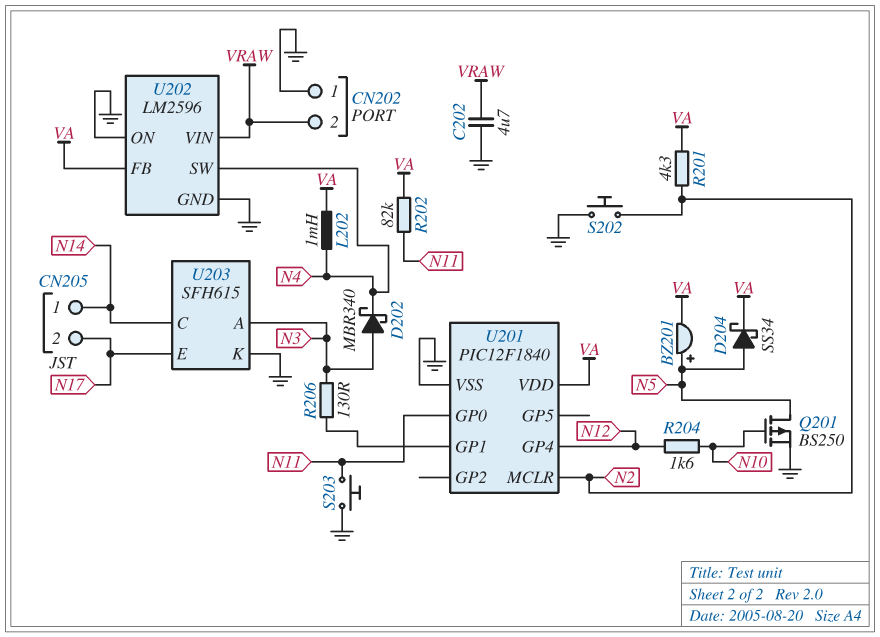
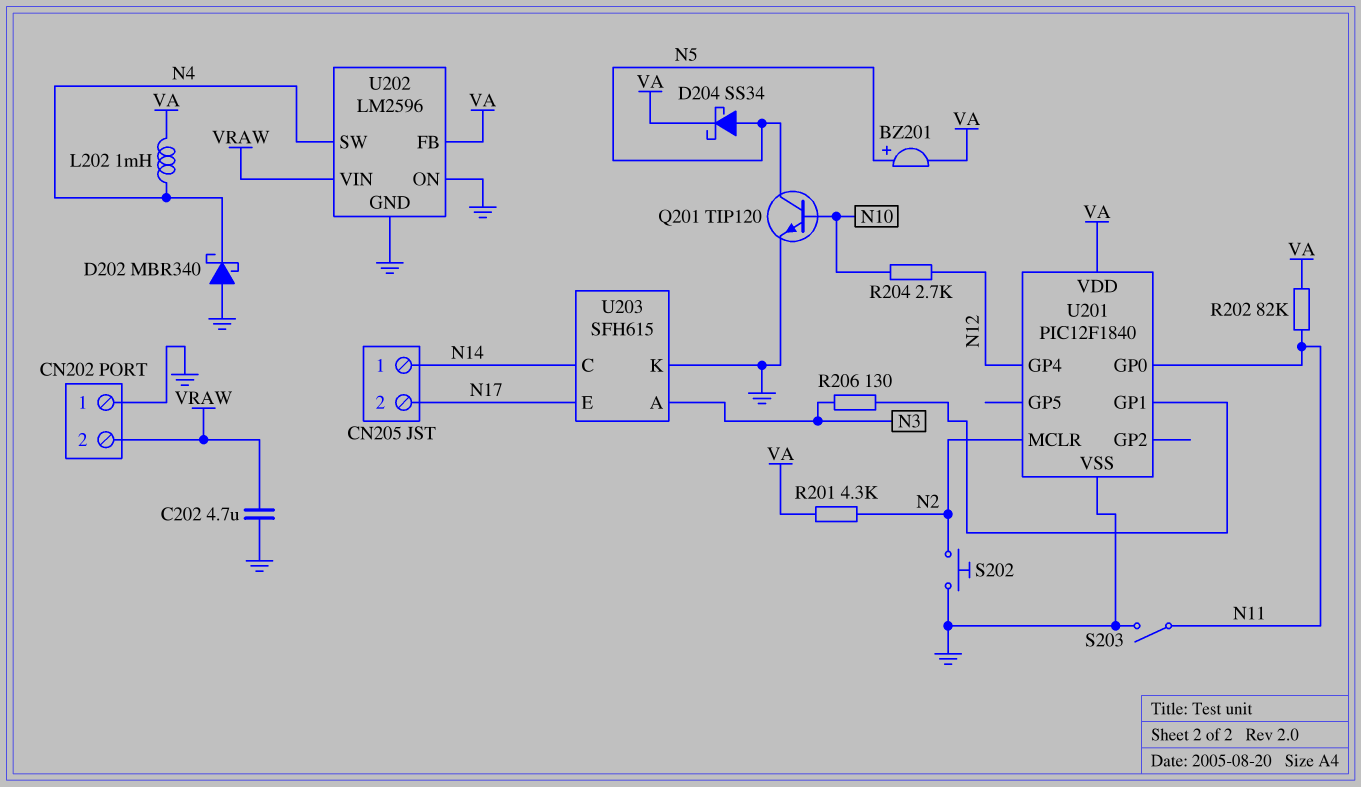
D202: schottky MBR340 (A N3, K N4) -> schottky MBR340 (A GND, K N4)
Q201: PMOS BS250 (G N10, D N5, S GND) -> NPN TIP120 (B N10, C N5, E GND)
R204: 1.6k (N10, N12) -> 2.7k (N10, N12)
S203: button (GND, N11) -> switch (GND, N11)

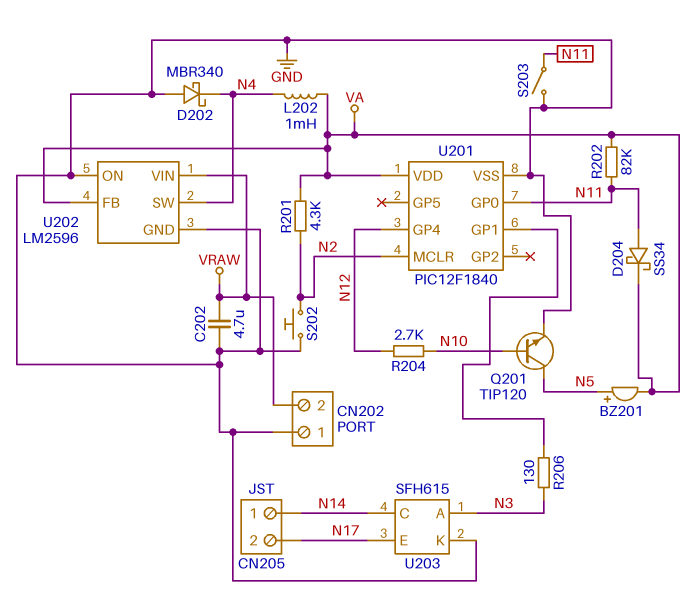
D204: schottky SS34 (A N5, K VA) -> schottky SS34 (A N11, K VA)

